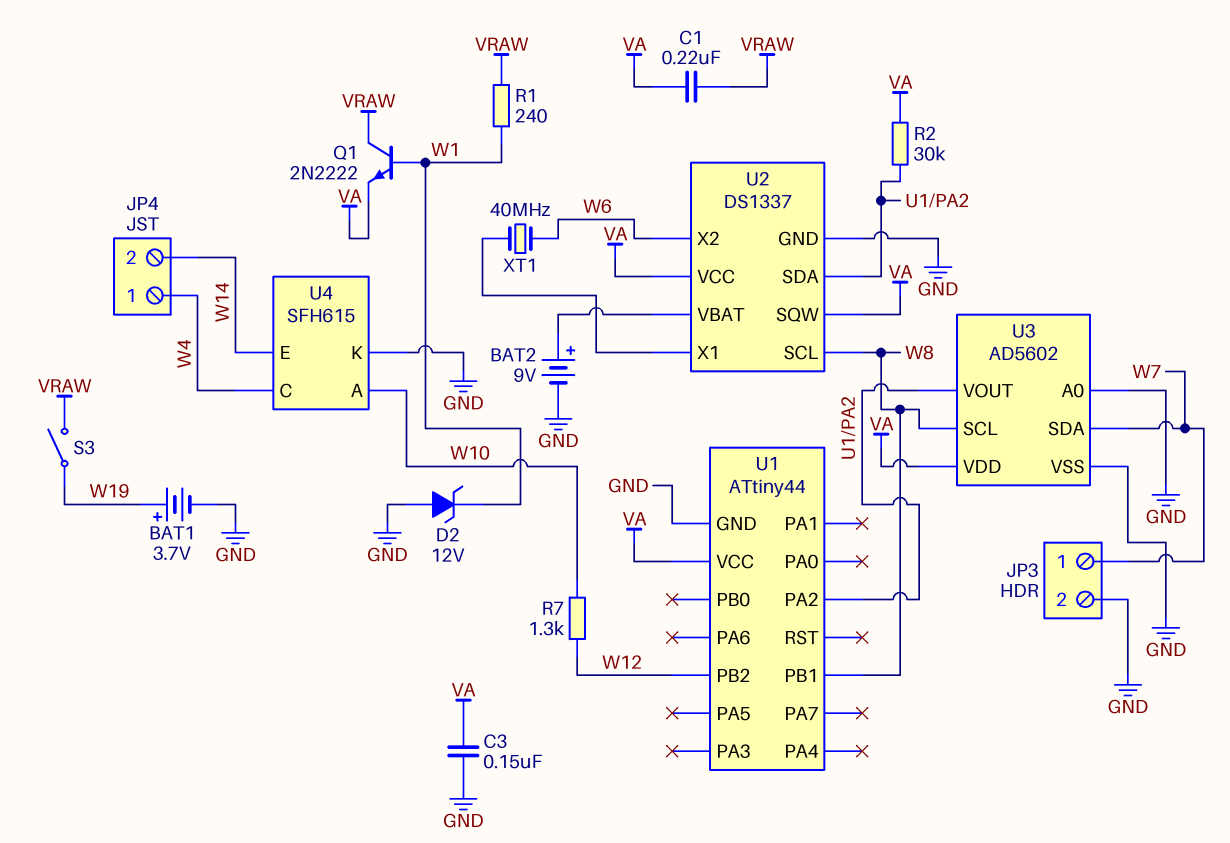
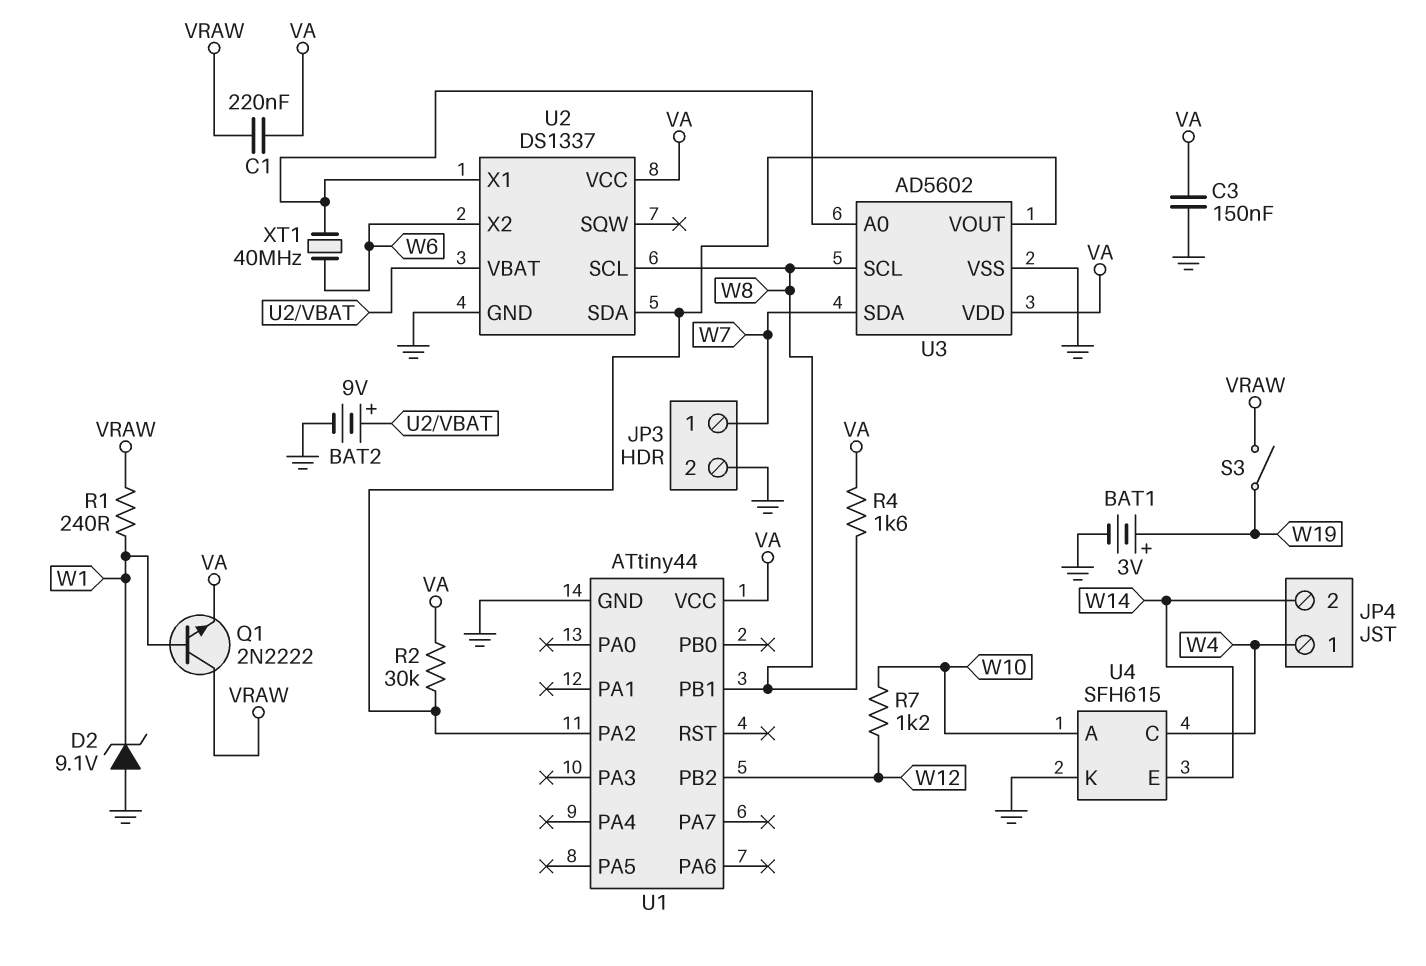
BAT1: 3.7V (plus W19, minus GND) -> 3V (plus W19, minus GND)
D2: zener 12V (A GND, K W1) -> zener 9.1V (A GND, K W1)
R4: none -> 1.6k (VA, W8)
R7: 1.3k (W10, W12) -> 1.2k (W10, W12)
U2 pin SQW: VA -> none
U3 pin A0: GND -> U2/X1

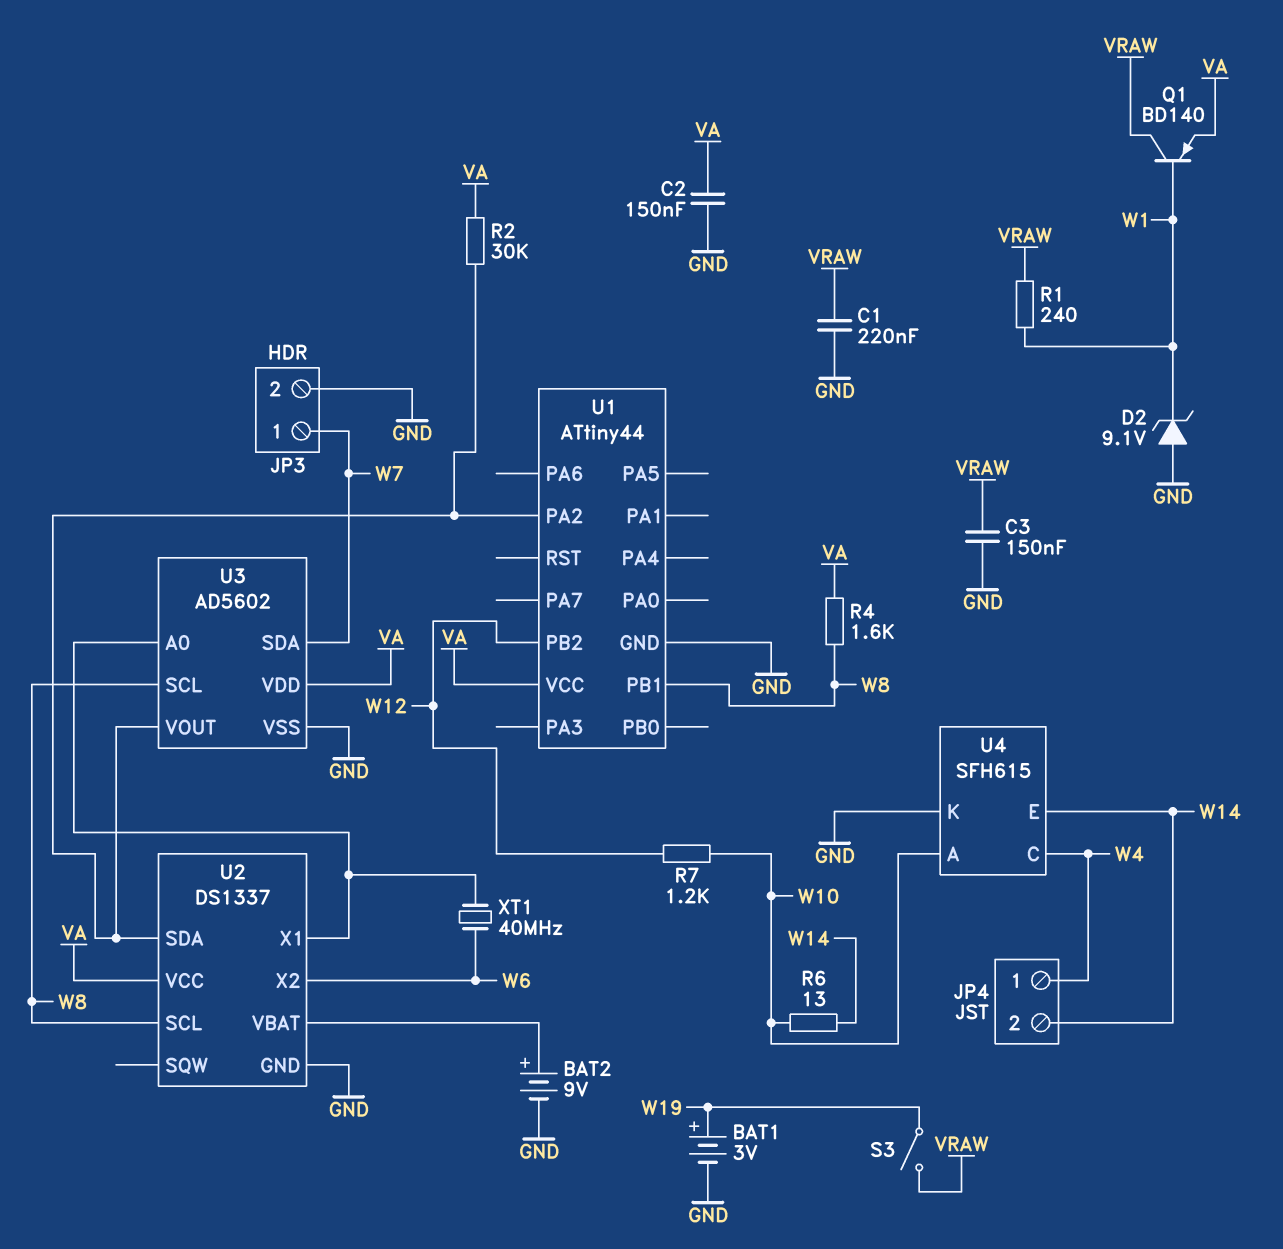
C1: 220nF (VA, VRAW) -> 220nF (GND, VRAW)
C2: none -> 150nF (GND, VA)
C3: 150nF (GND, VA) -> 150nF (GND, VRAW)
Q1: NPN 2N2222 (B W1, C VRAW, E VA) -> PNP BD140 (B W1, C VRAW, E VA)
R6: none -> 13 (W10, W14)

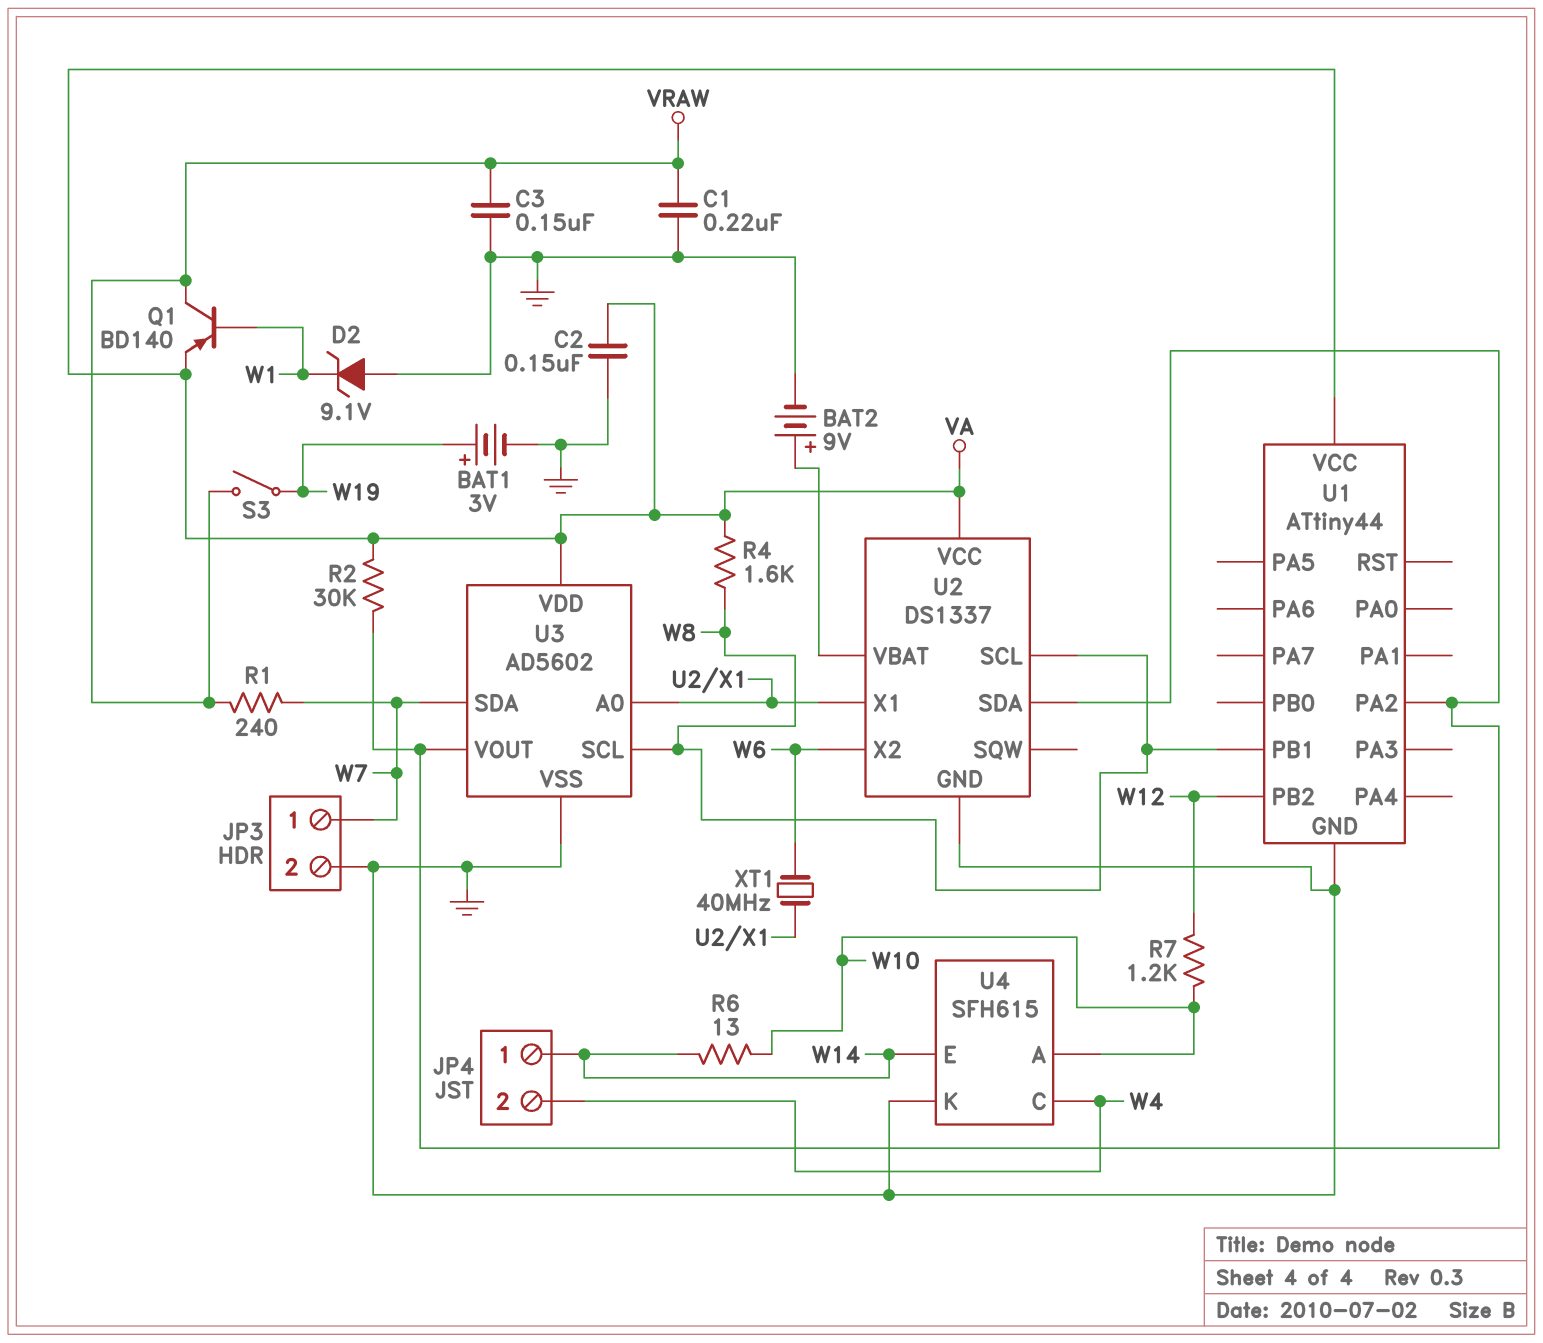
JP4 pin 1: W4 -> W14
JP4 pin 2: W14 -> W4
R1: 240 (VRAW, W1) -> 240 (VRAW, W7)

